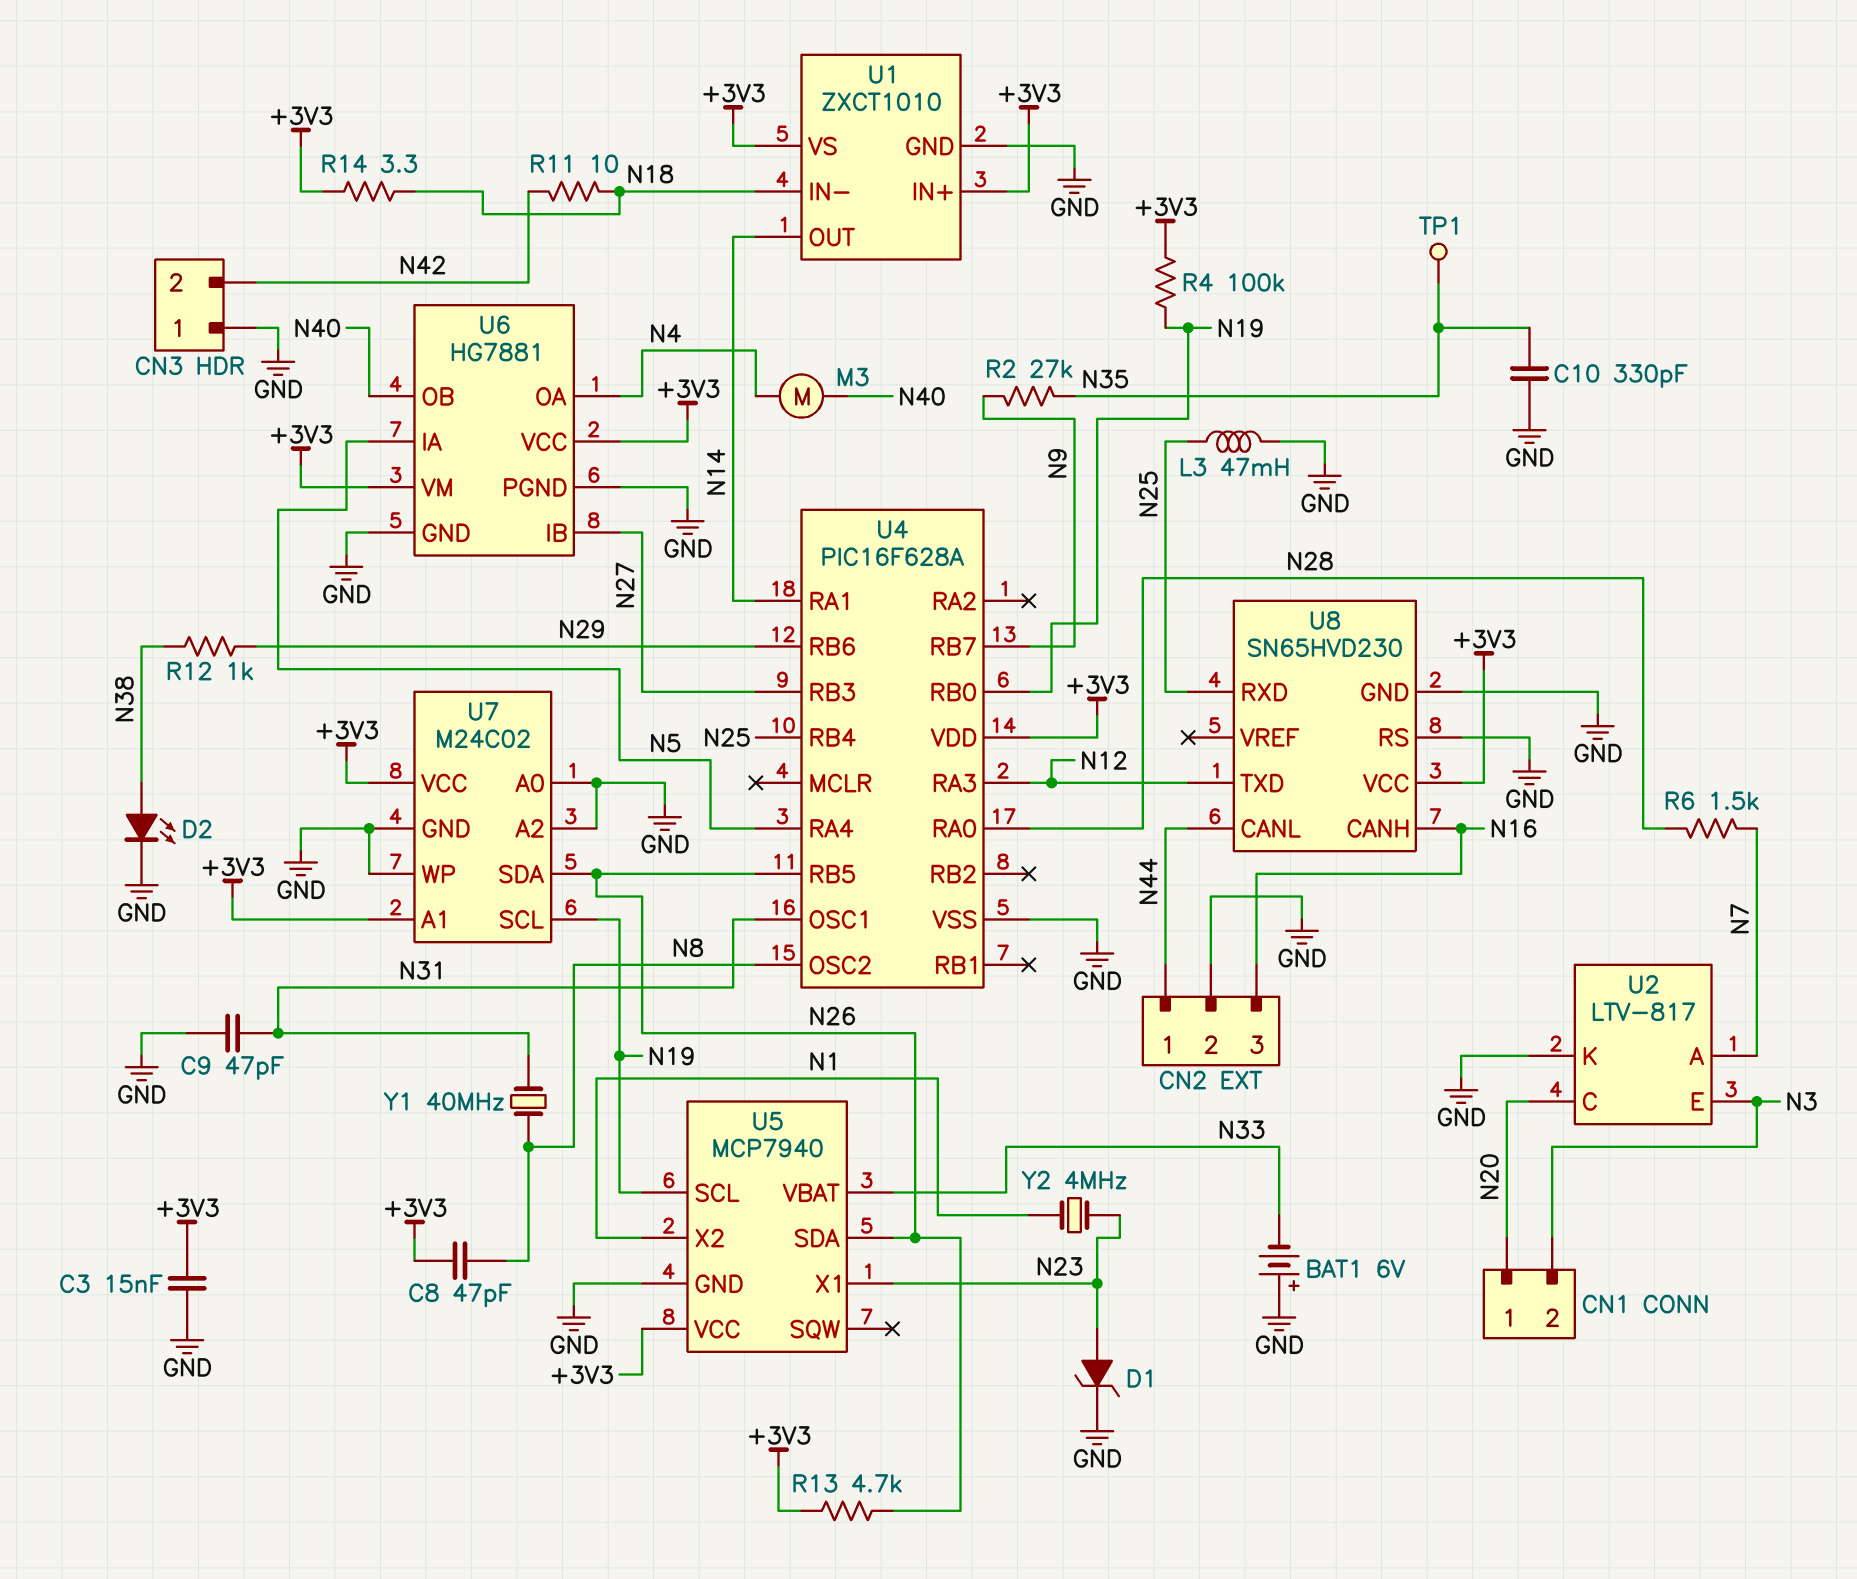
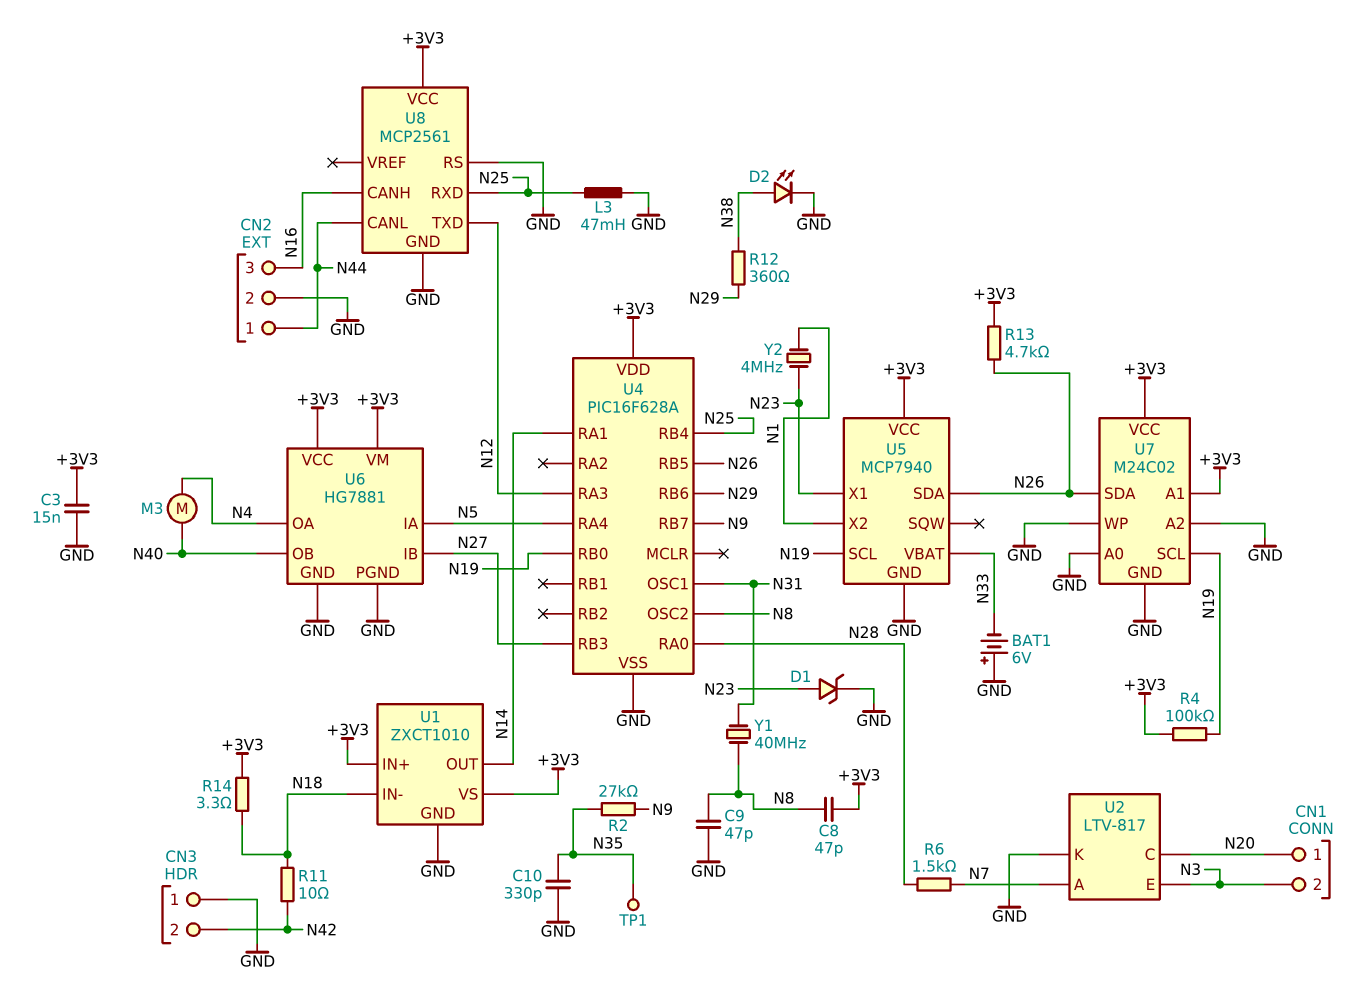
C9: 47pF (GND, N31) -> 47pF (GND, N8)
R12: 1k (N29, N38) -> 360 (N29, N38)
U8: SN65HVD230 -> MCP2561

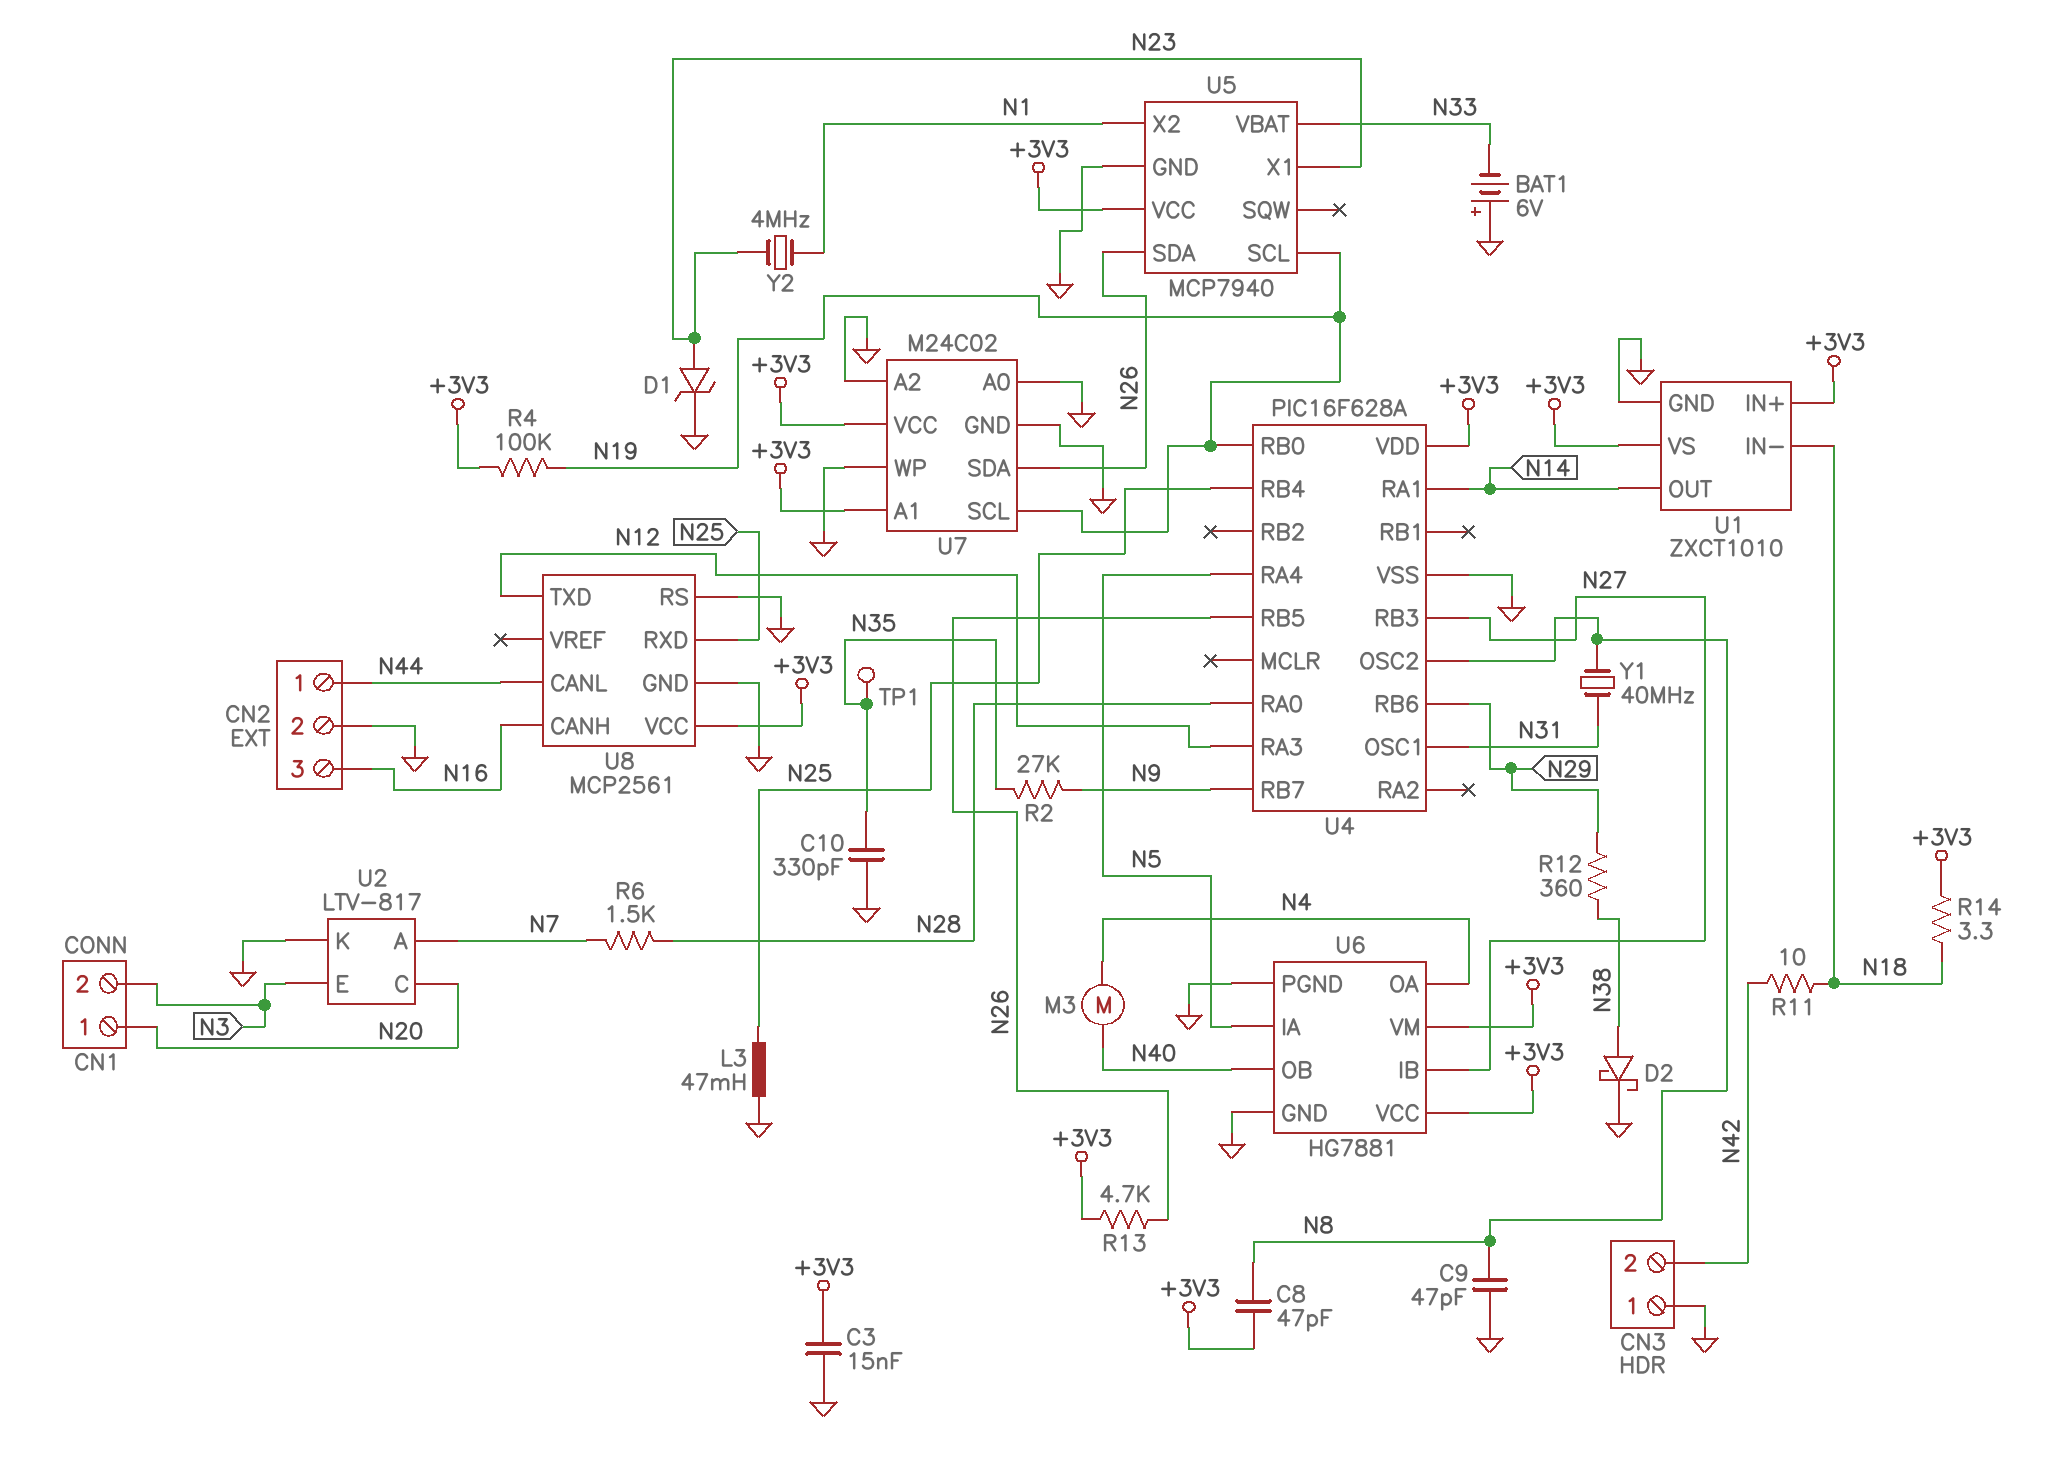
D2: LED (A N38, K GND) -> schottky (A N38, K GND)

